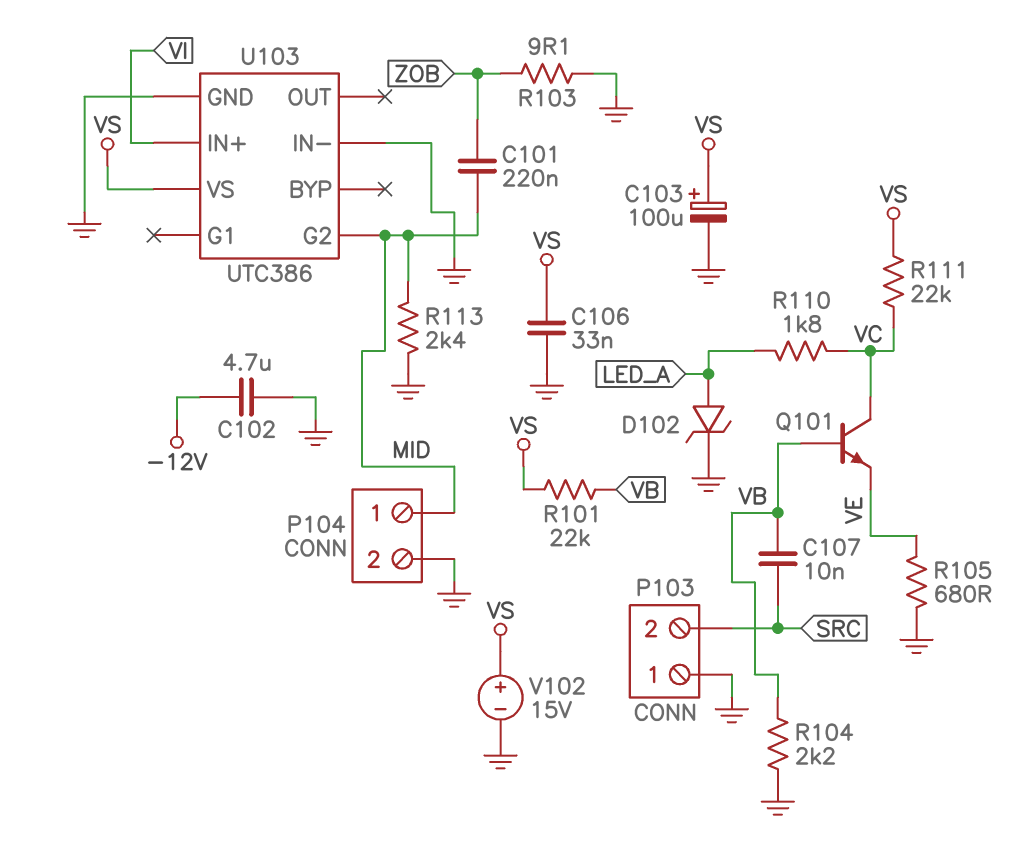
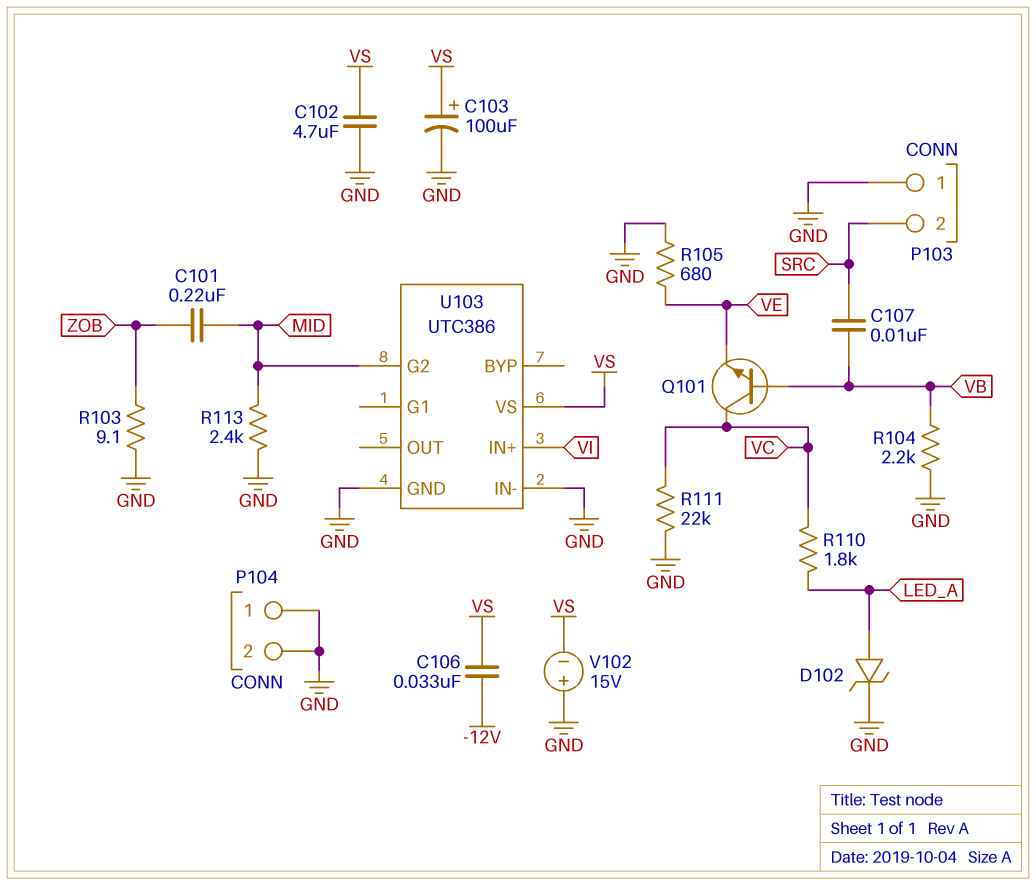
C102: 4.7uF (-12V, GND) -> 4.7uF (GND, VS)
C106: 33nF (GND, VS) -> 33nF (-12V, VS)
P104 pin 1: MID -> GND
R101: 22k (VB, VS) -> none
R111: 22k (VC, VS) -> 22k (GND, VC)
V102: 15V (plus VS, minus GND) -> 15V (plus GND, minus VS)

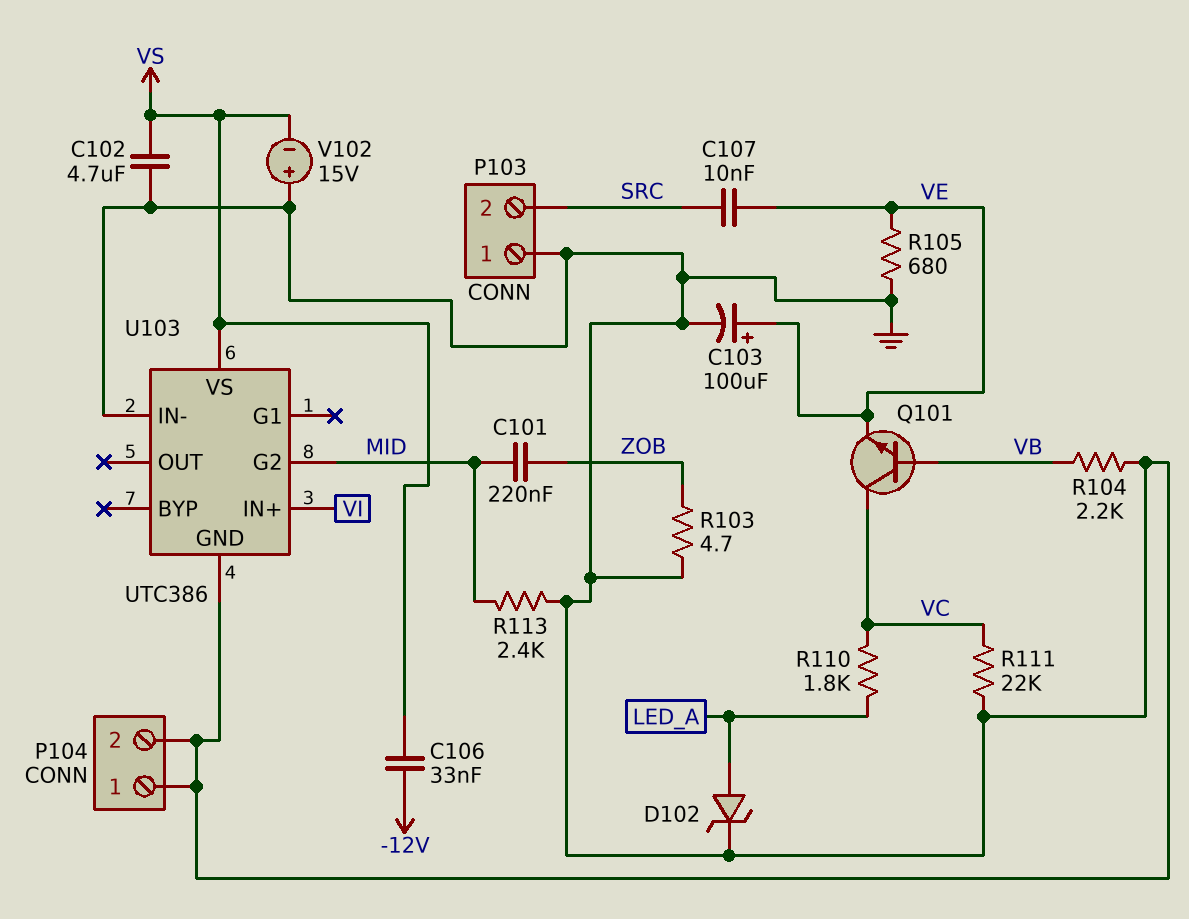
C103: 100uF (plus VS, minus GND) -> 100uF (plus VE, minus GND)
C107: 10nF (SRC, VB) -> 10nF (SRC, VE)
R103: 9.1 (GND, ZOB) -> 4.7 (GND, ZOB)

